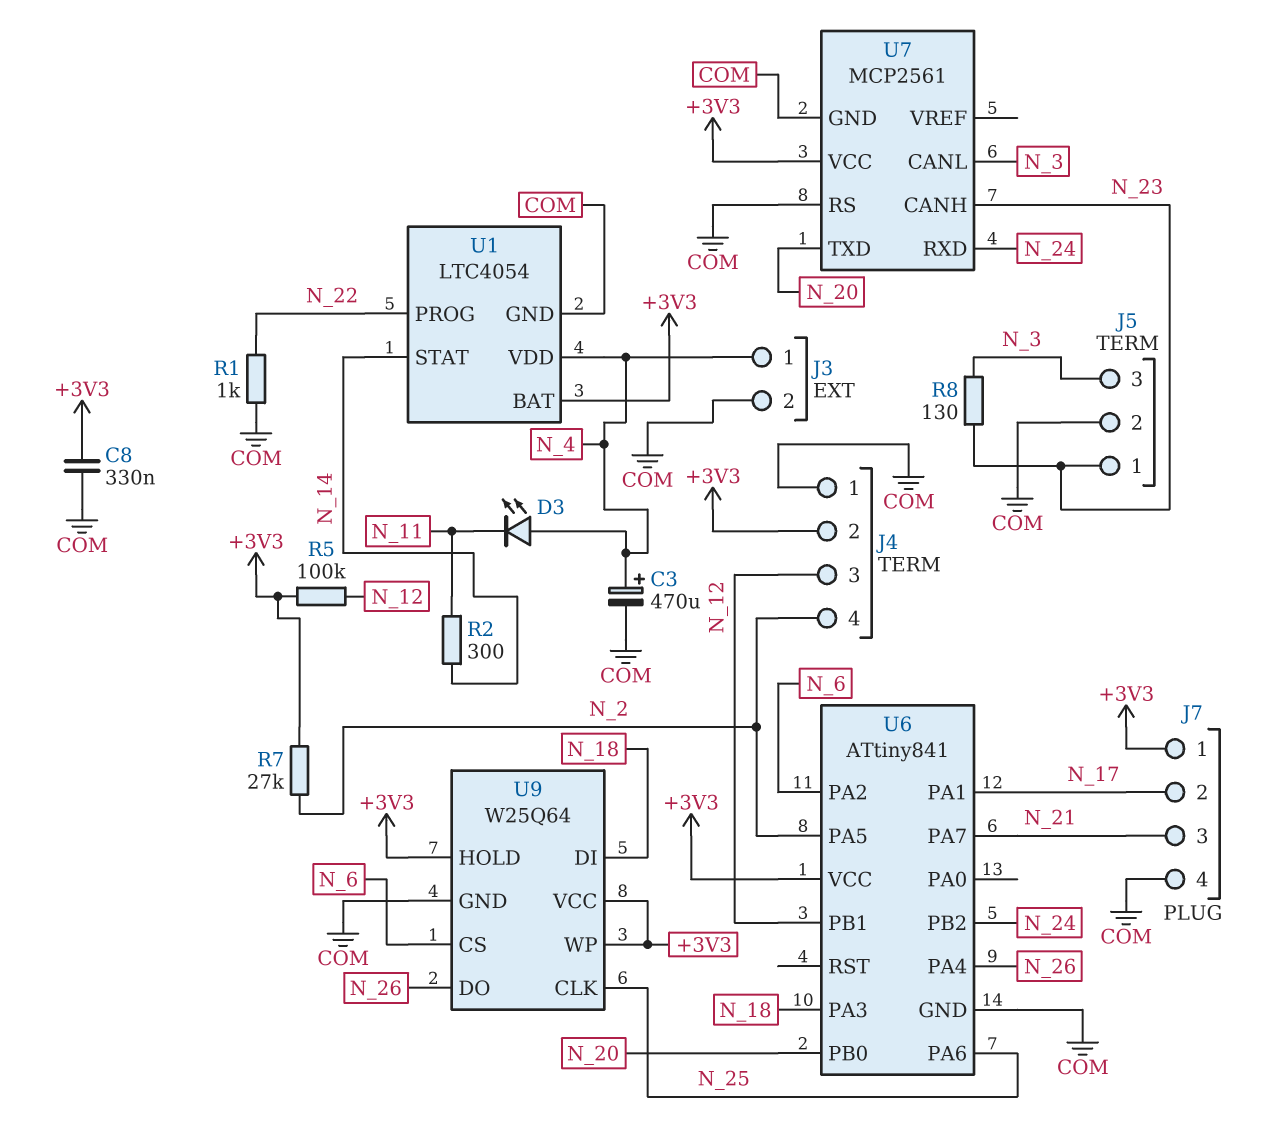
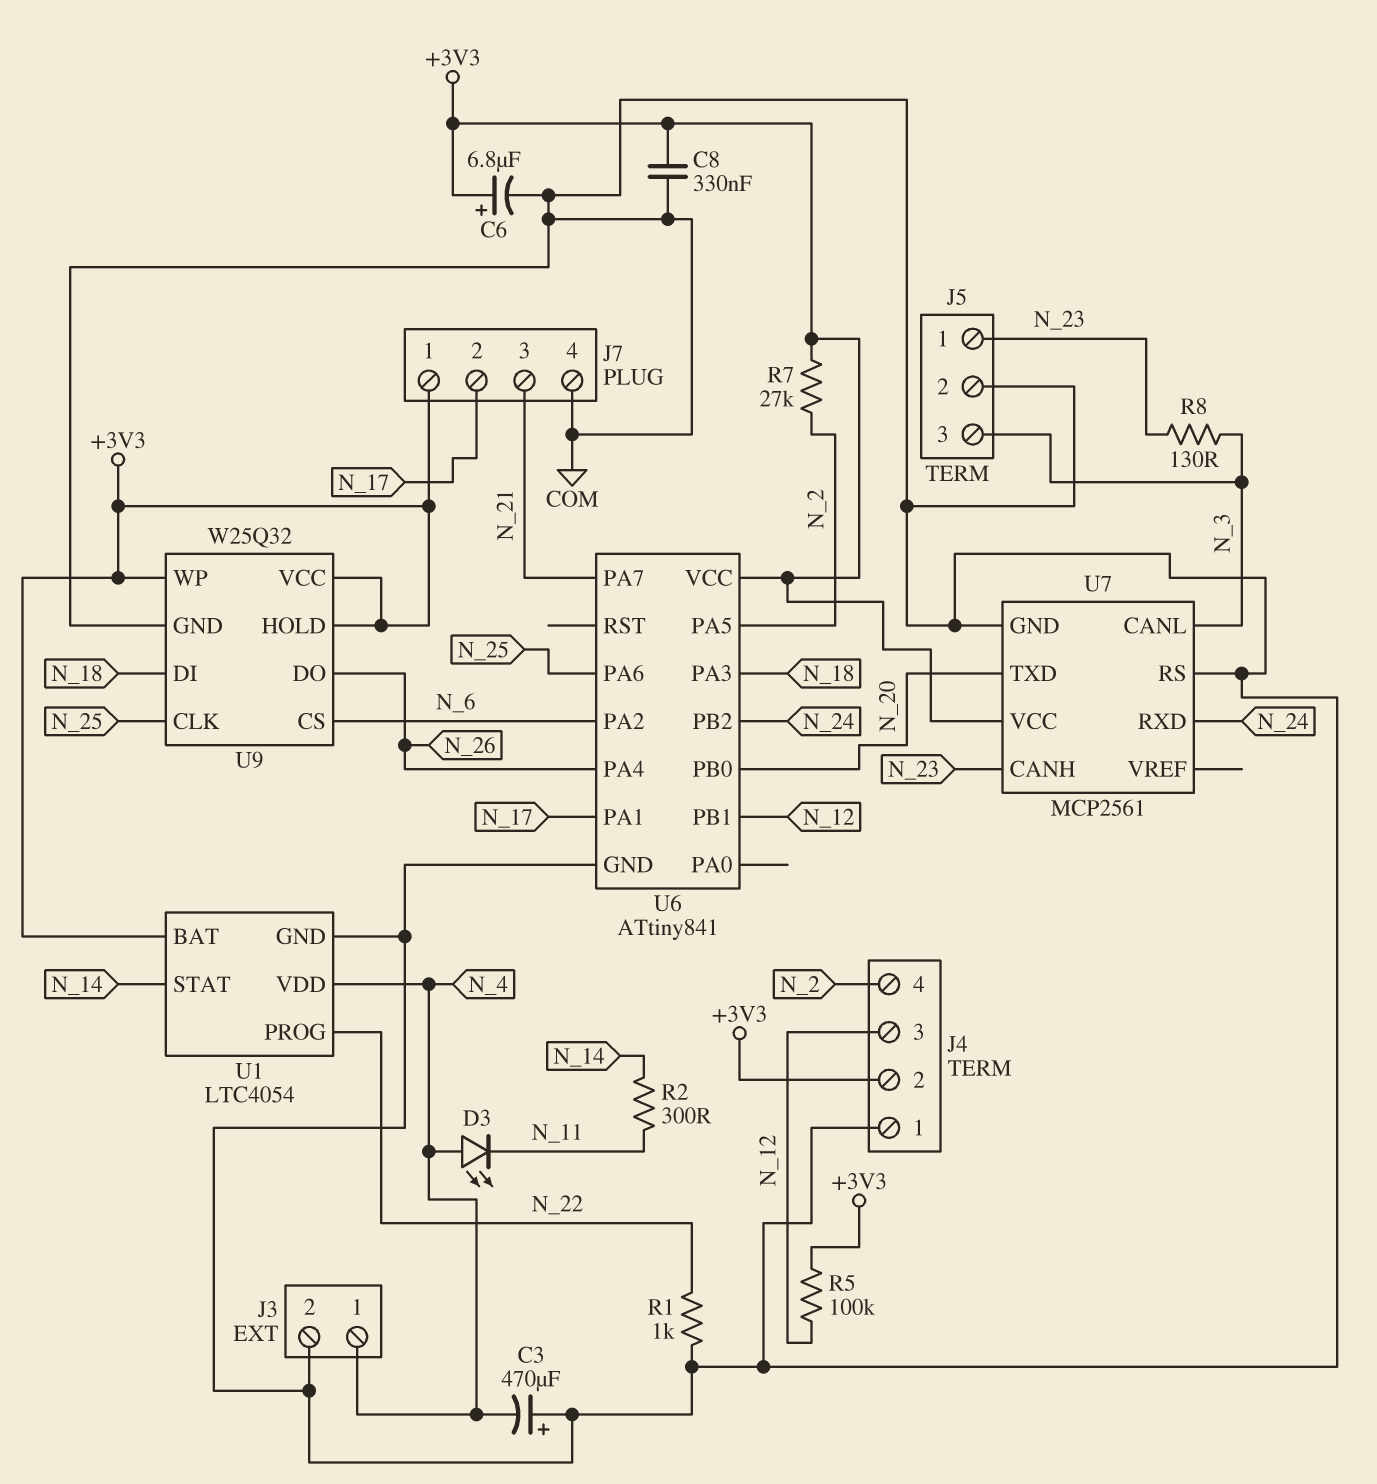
C3: 470uF (plus N_4, minus COM) -> 470uF (plus COM, minus N_4)
C6: none -> 6.8uF (plus +3V3, minus COM)
U9: W25Q64 -> W25Q32

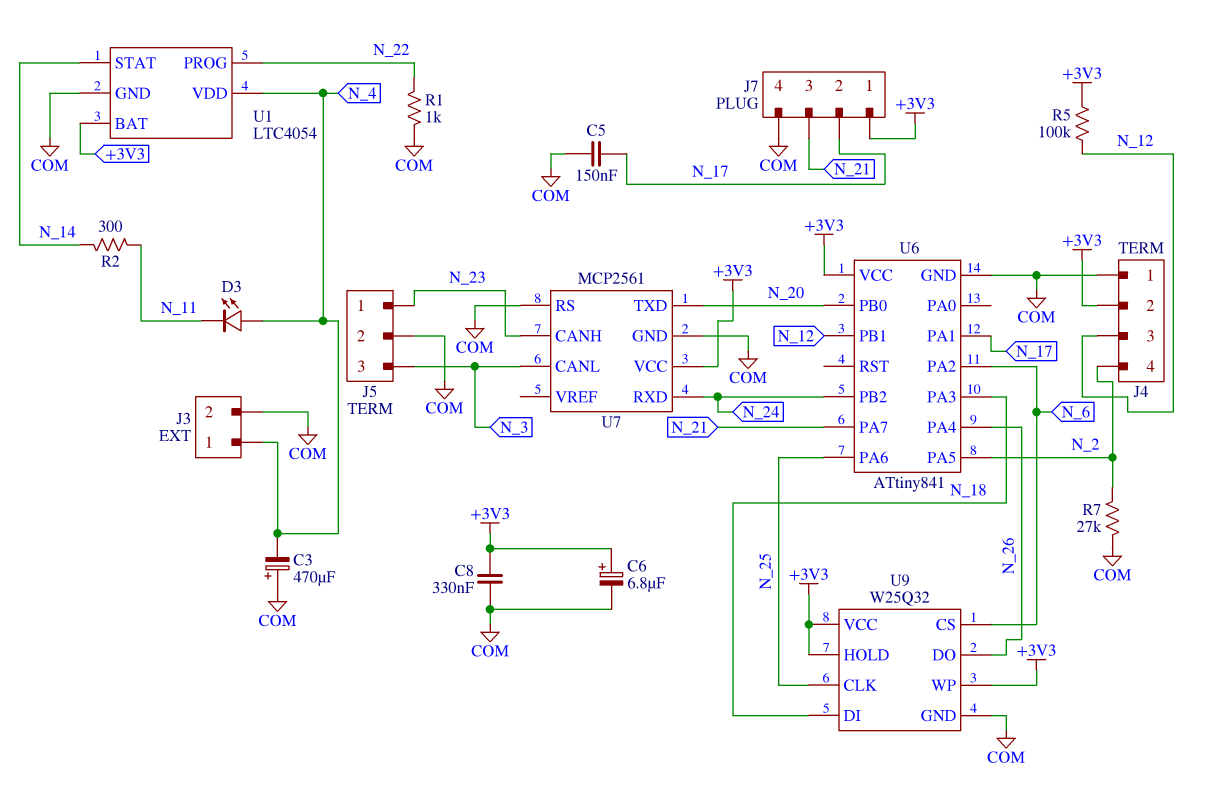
C5: none -> 150nF (COM, N_17)
R7: 27k (+3V3, N_2) -> 27k (COM, N_2)
R8: 130 (N_3, N_23) -> none

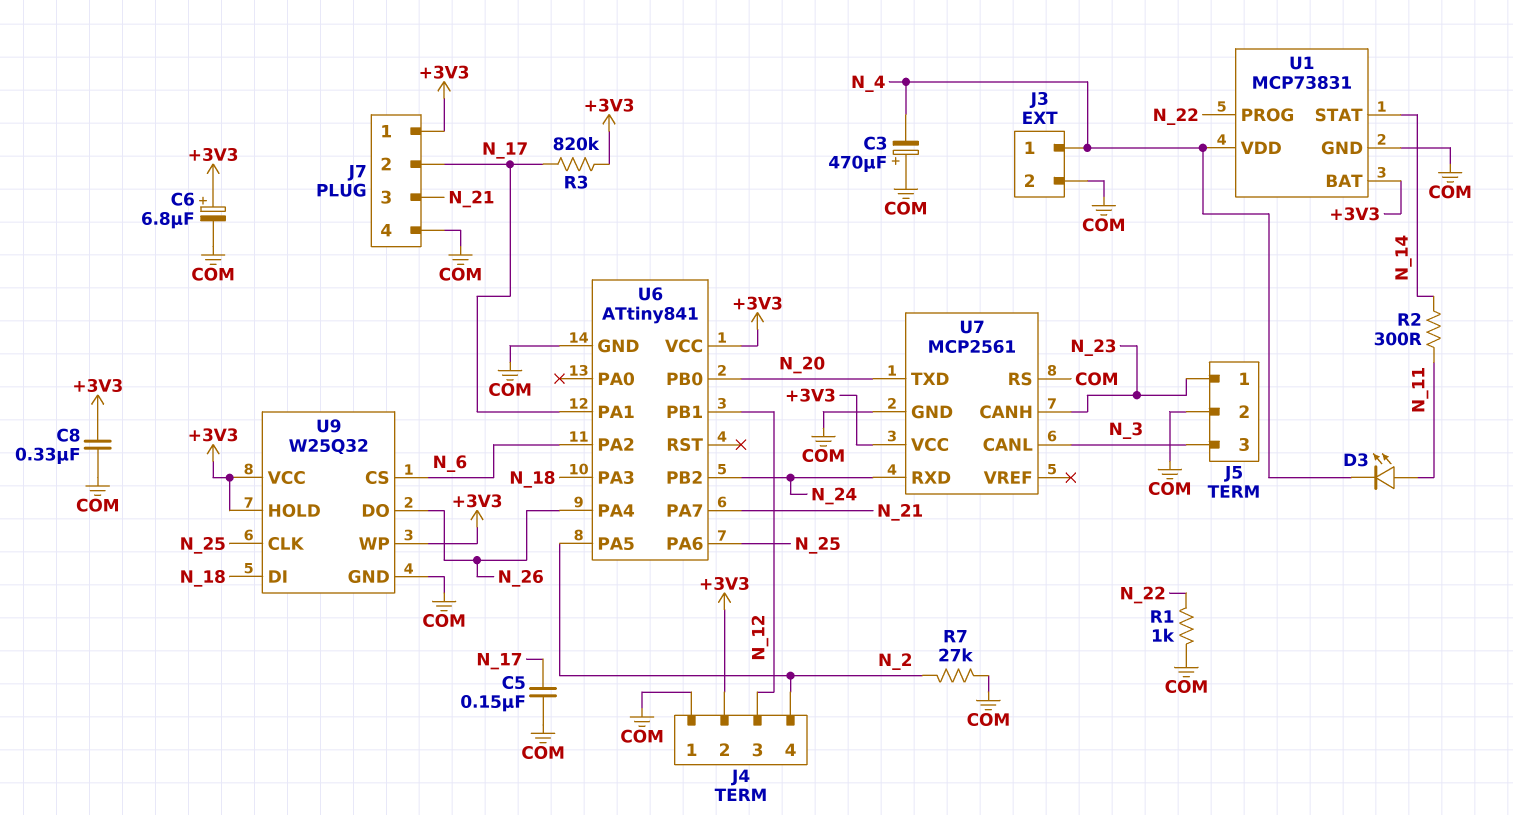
D3: LED (A N_4, K N_11) -> LED (A N_11, K N_4)
R3: none -> 820k (+3V3, N_17)
R5: 100k (+3V3, N_12) -> none
U1: LTC4054 -> MCP73831

